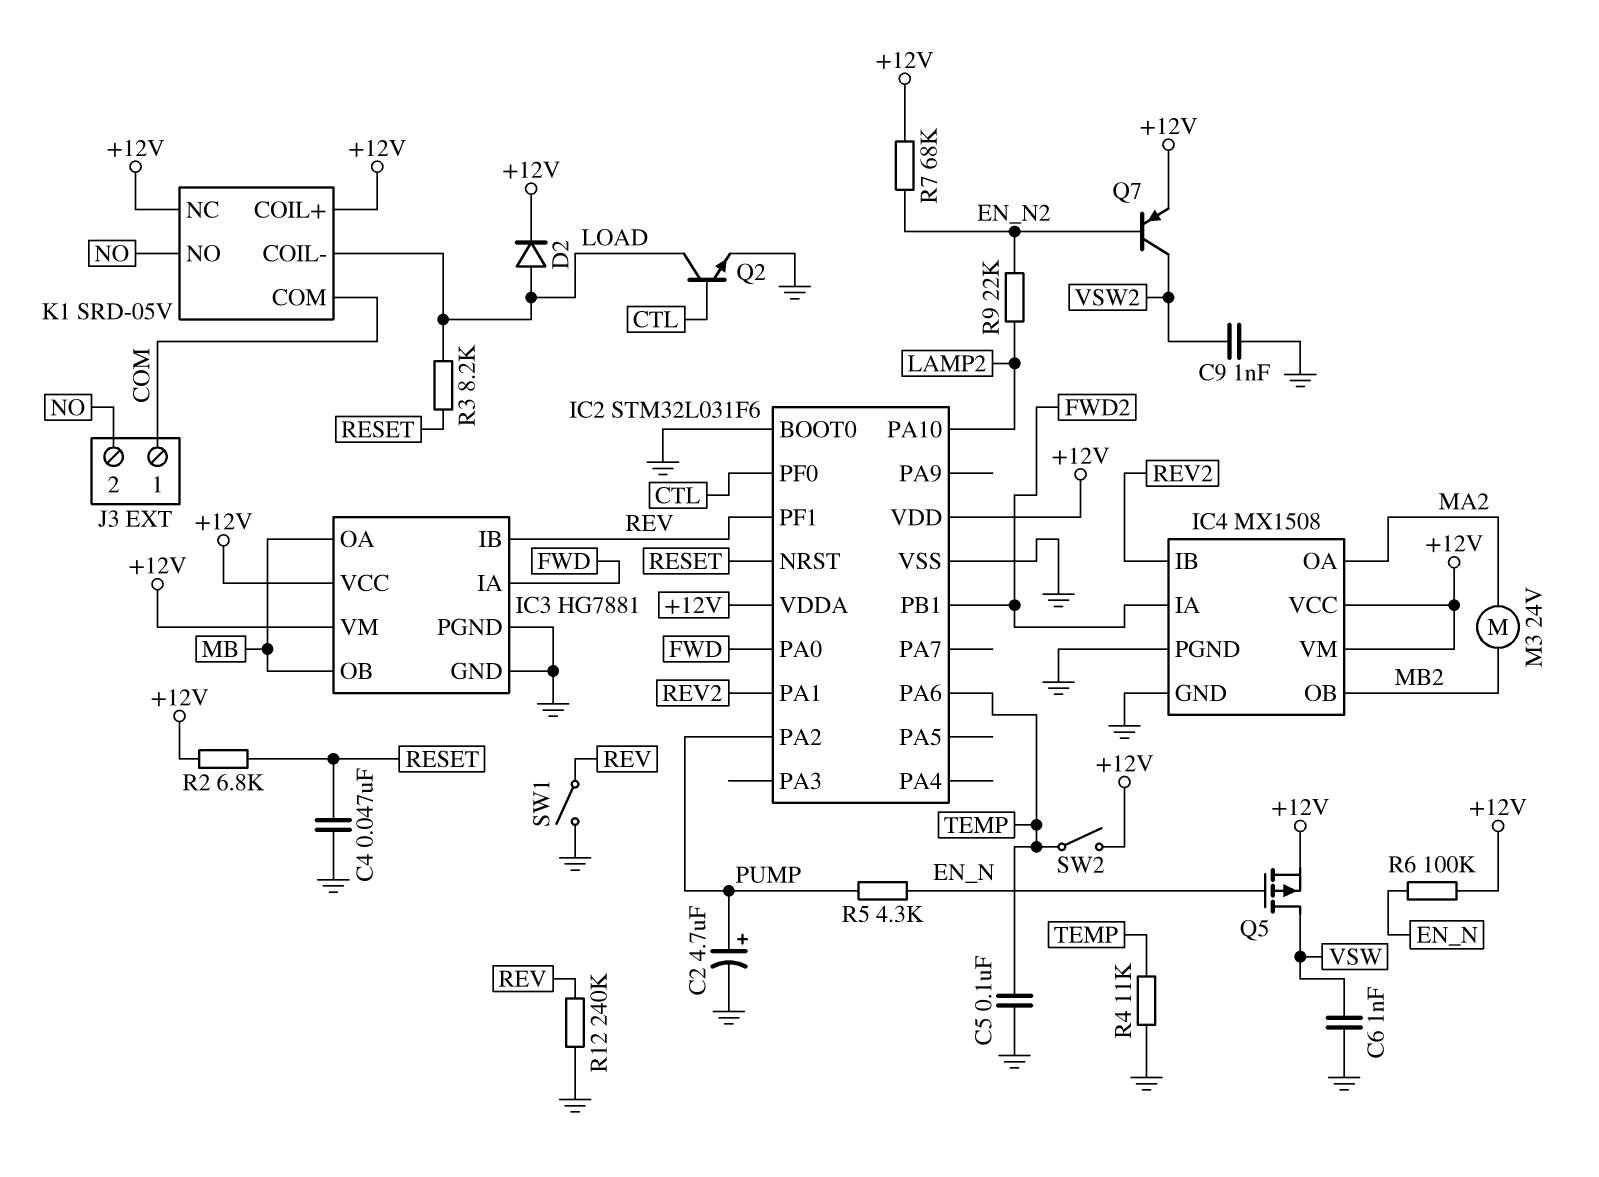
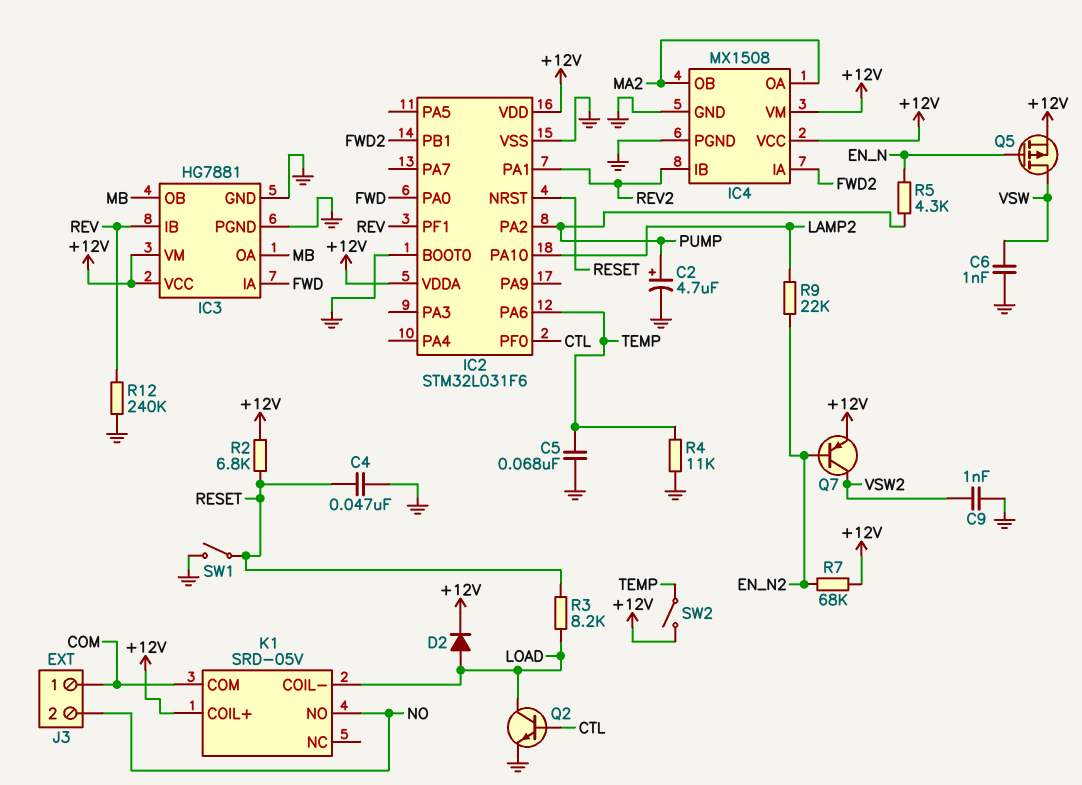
C5: 100nF (GND, TEMP) -> 68nF (GND, TEMP)
IC4 pin OB: MB2 -> MA2
K1 pin NC: +12V -> none
M3: motor 24V (MA2, MB2) -> none
R6: 100k (+12V, EN_N) -> none
SW1: switch (GND, REV) -> switch (GND, RESET)

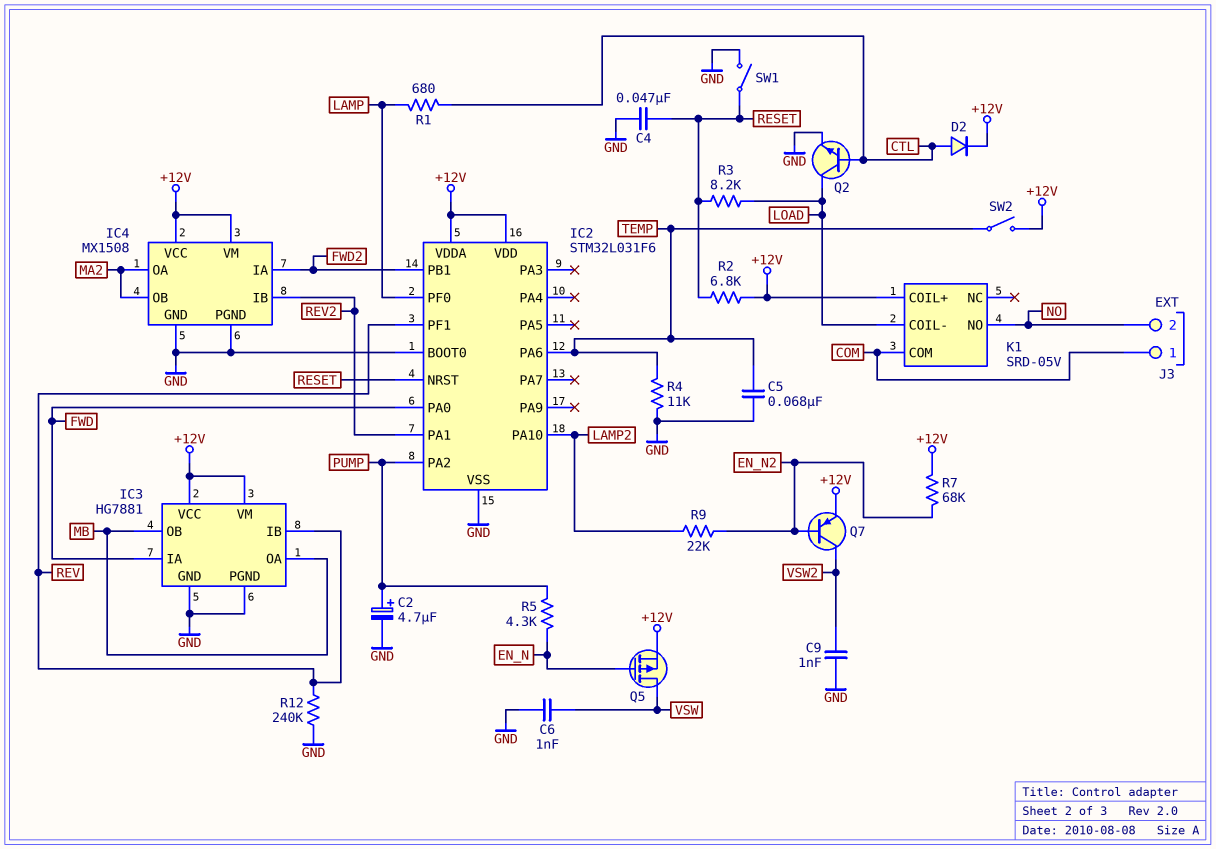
D2: diode (A LOAD, K +12V) -> diode (A CTL, K +12V)
IC2 pin PF0: CTL -> LAMP
R1: none -> 680 (CTL, LAMP)

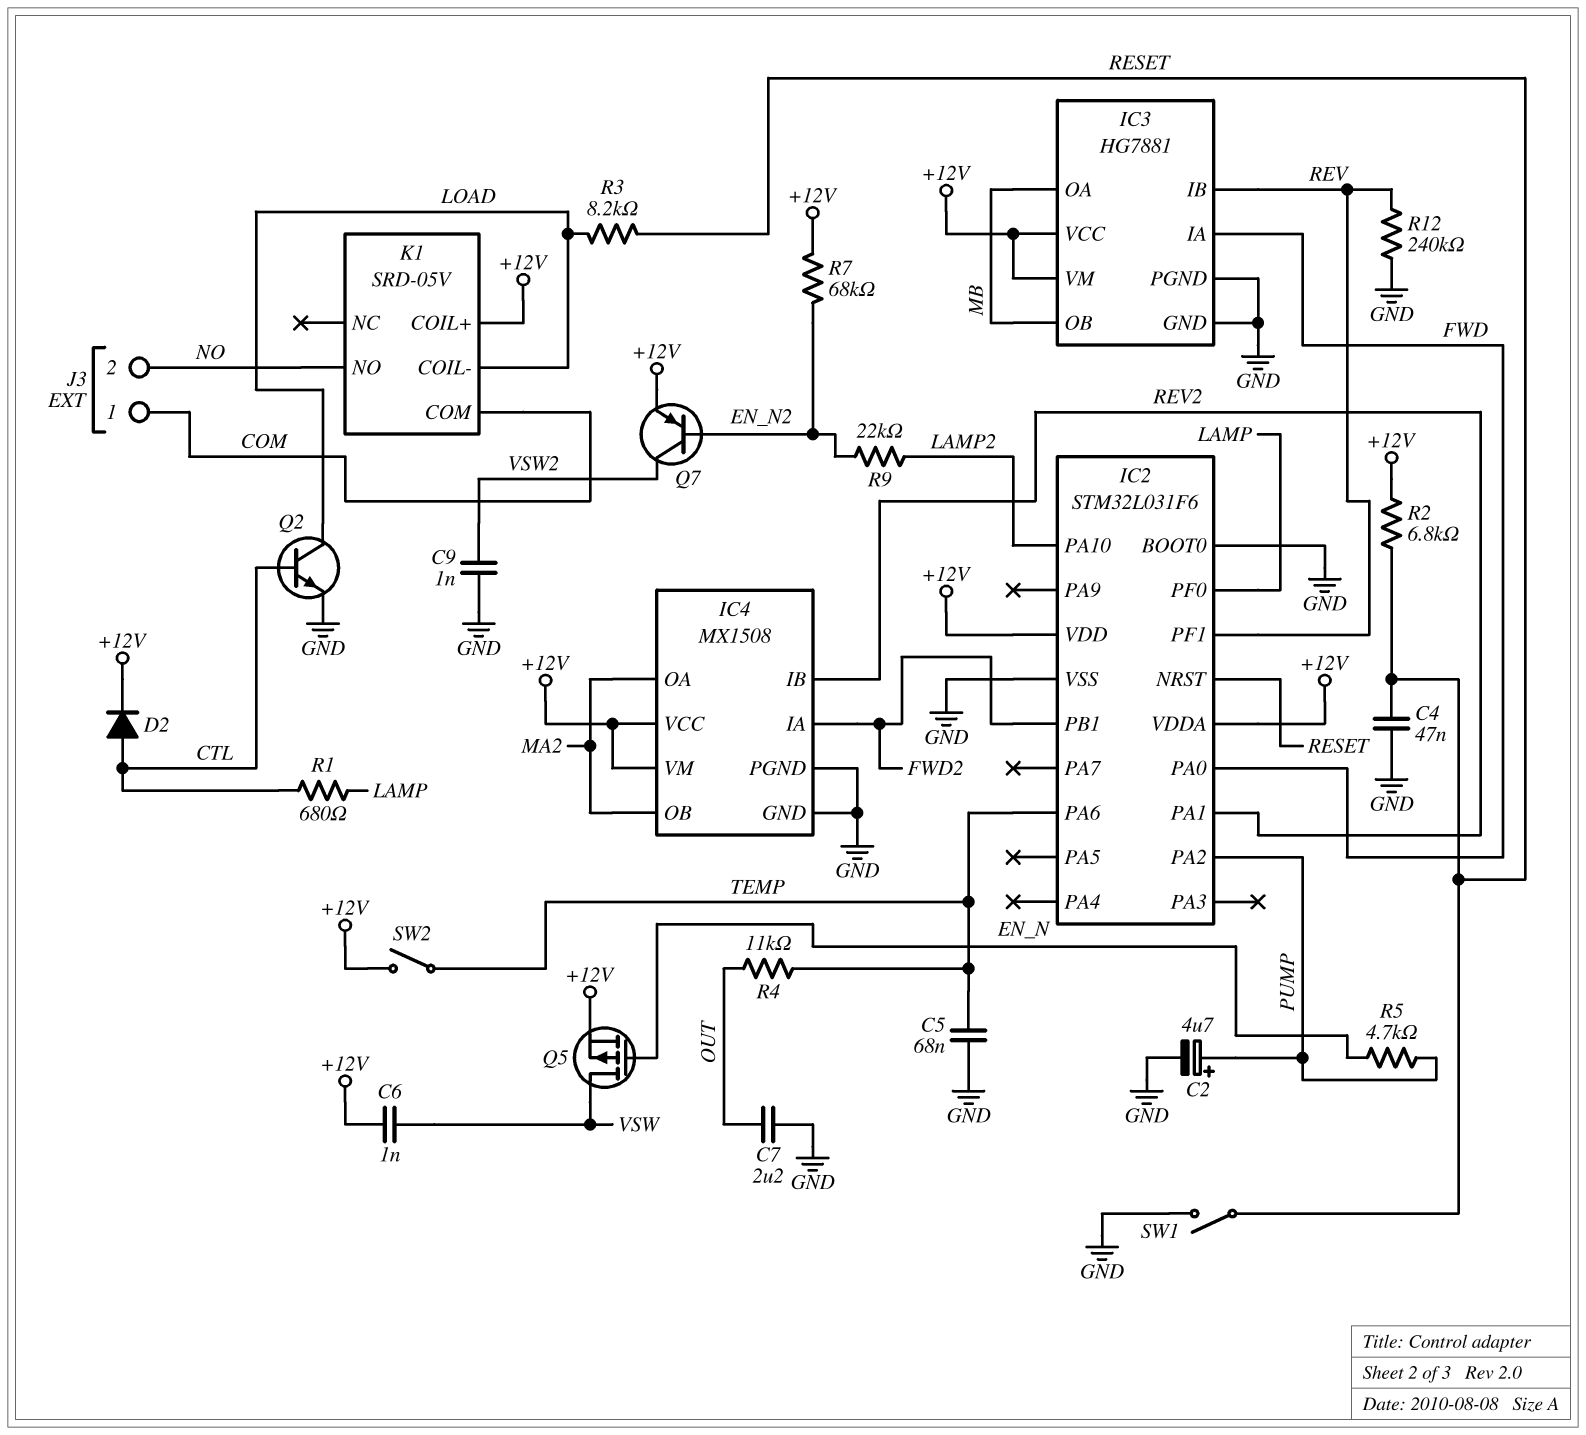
C6: 1nF (GND, VSW) -> 1nF (+12V, VSW)
C7: none -> 2.2uF (GND, OUT)
R4: 11k (GND, TEMP) -> 11k (OUT, TEMP)
R5: 4.3k (EN_N, PUMP) -> 4.7k (EN_N, PUMP)

